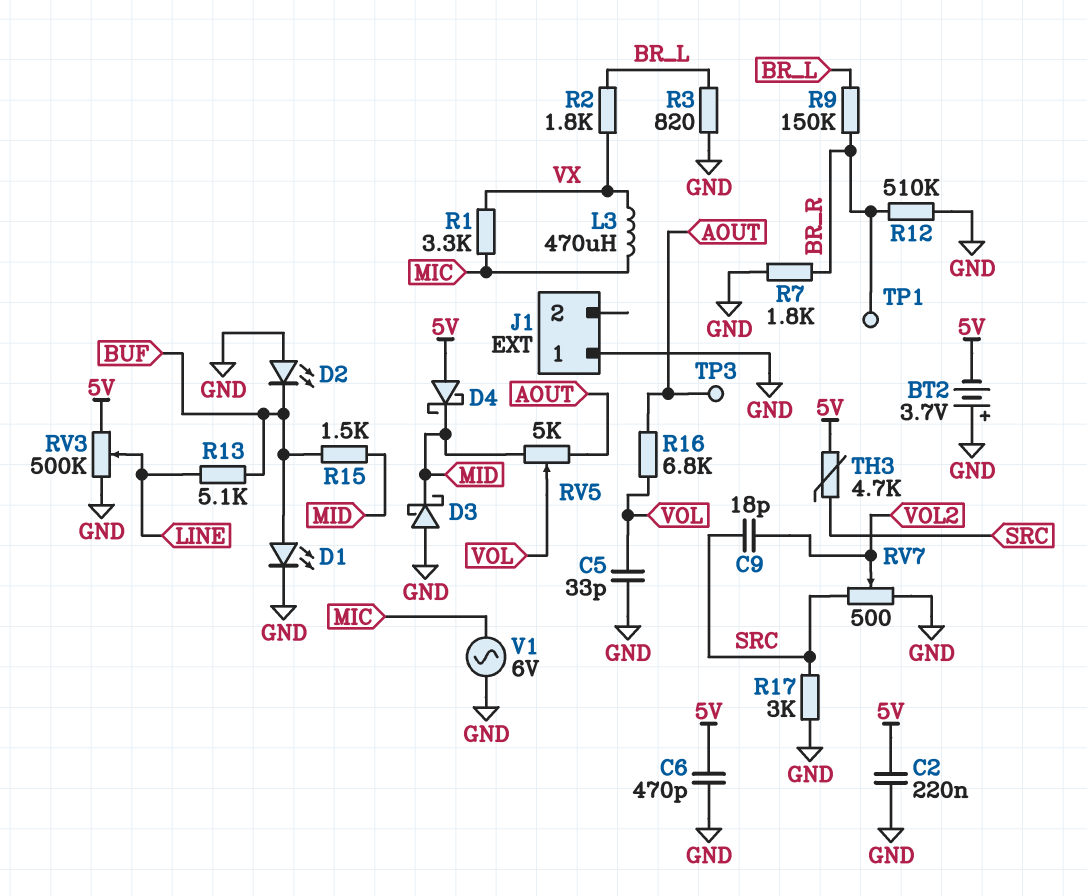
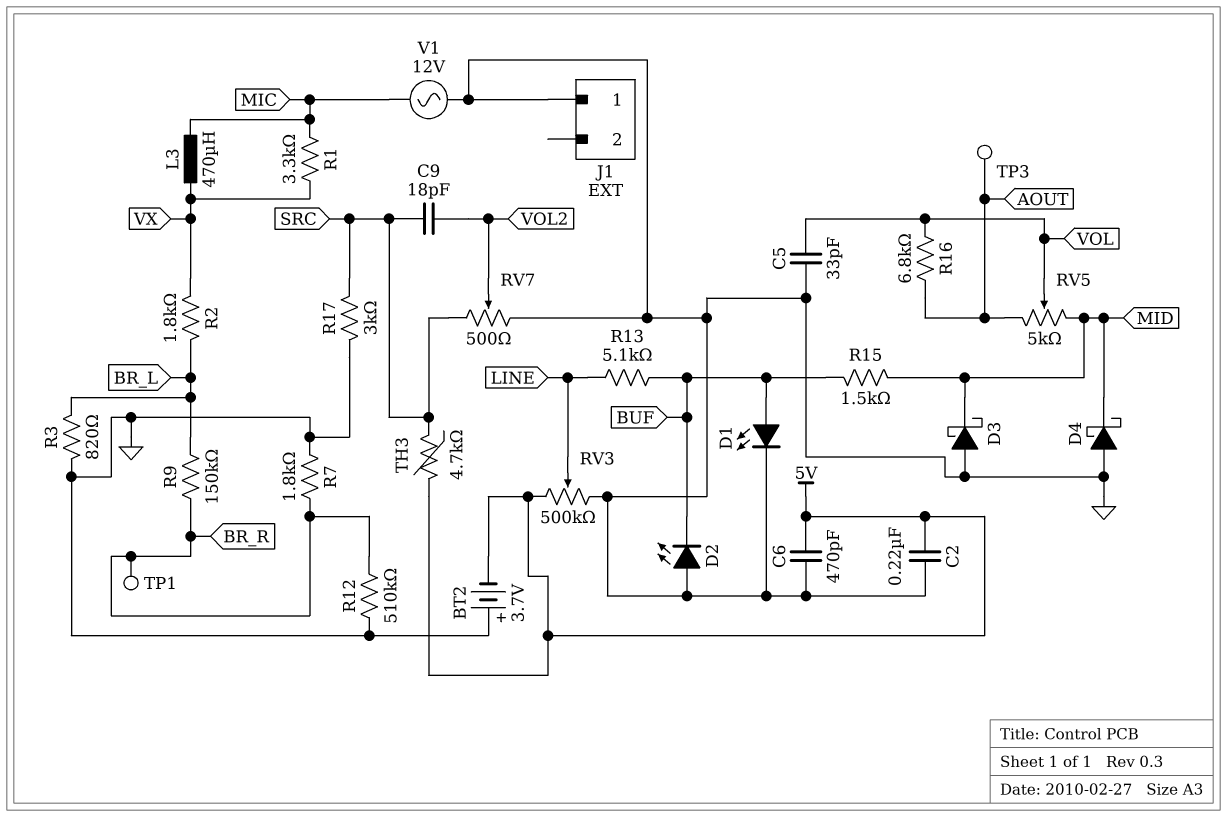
D4: schottky (A 5V, K MID) -> schottky (A GND, K MID)
V1: AC 6V (GND, MIC) -> AC 12V (GND, MIC)

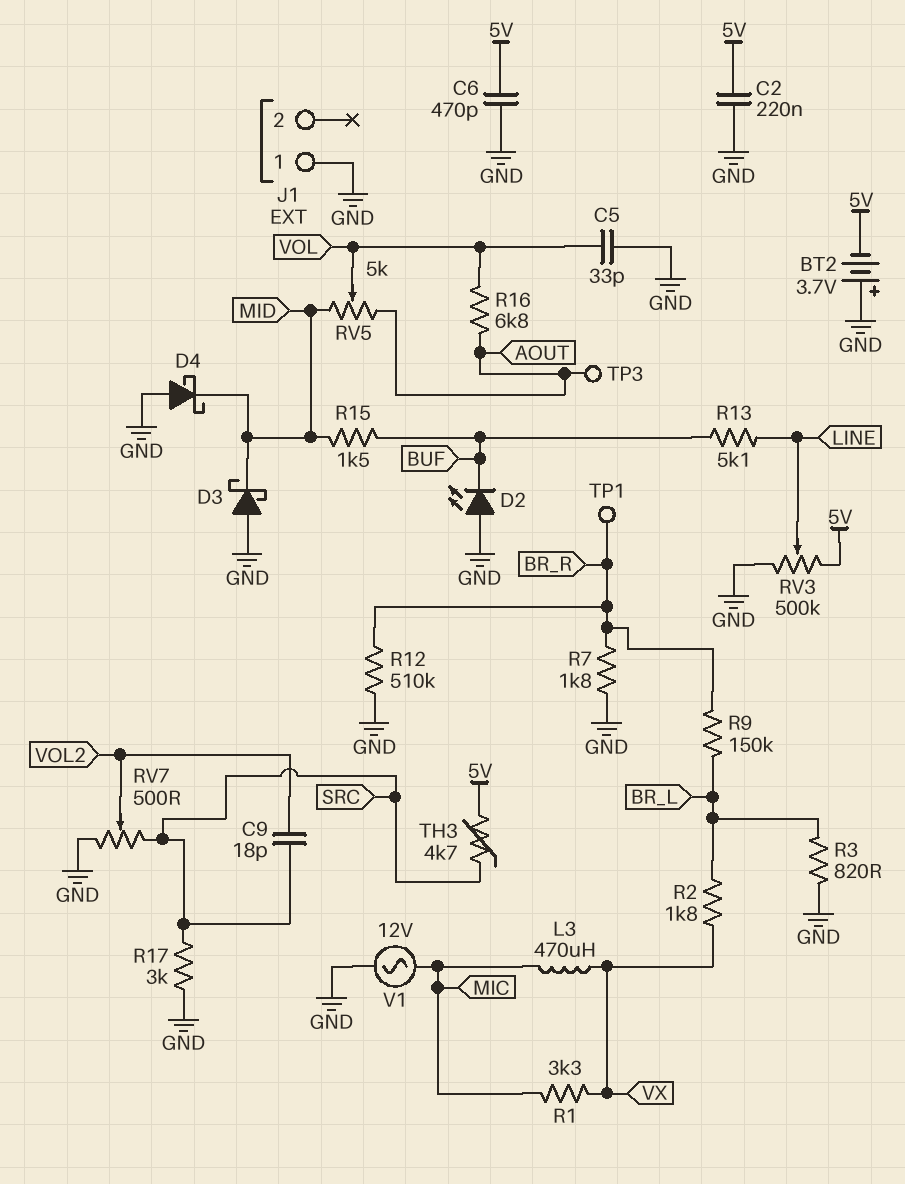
D1: LED (A BUF, K GND) -> none

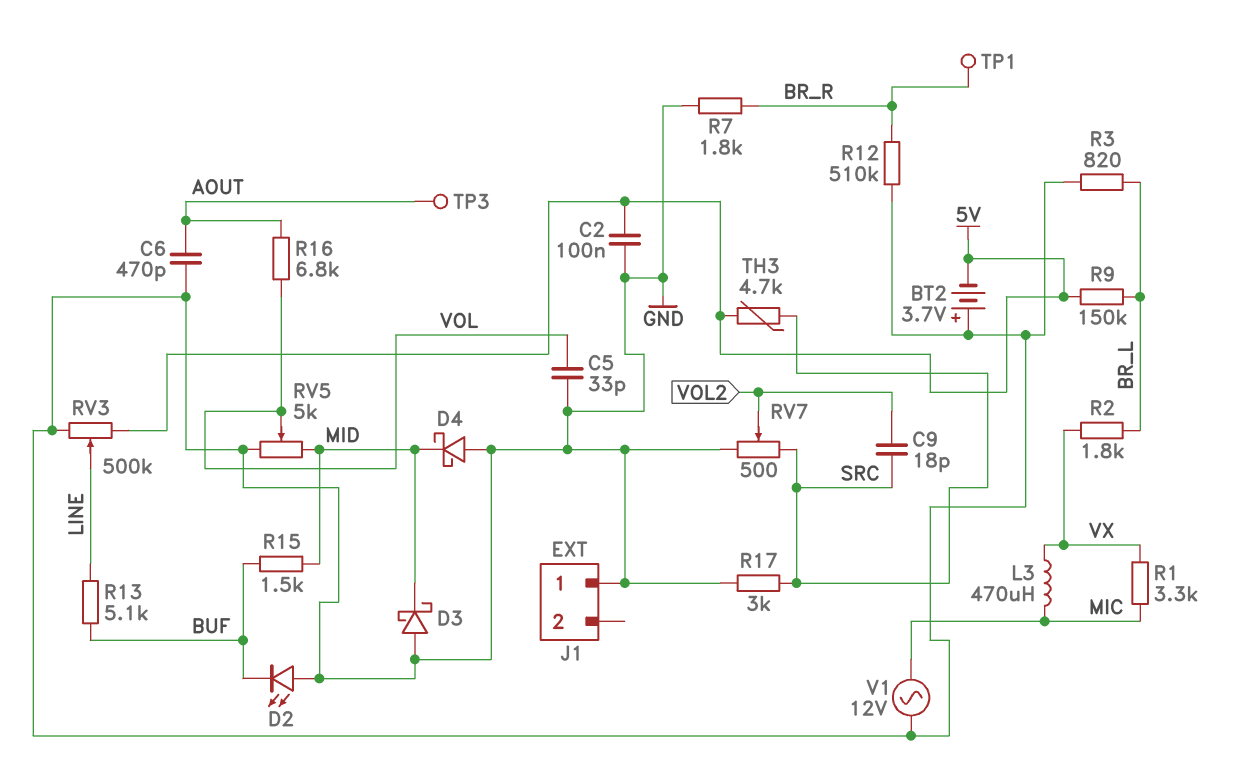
C2: 220nF (5V, GND) -> 100nF (5V, GND)
C6: 470pF (5V, GND) -> 470pF (AOUT, GND)
R9: 150k (BR_L, BR_R) -> 150k (5V, BR_L)
RV5: 5k (AOUT, MID, wiper VOL) -> 5k (GND, MID, wiper VOL)

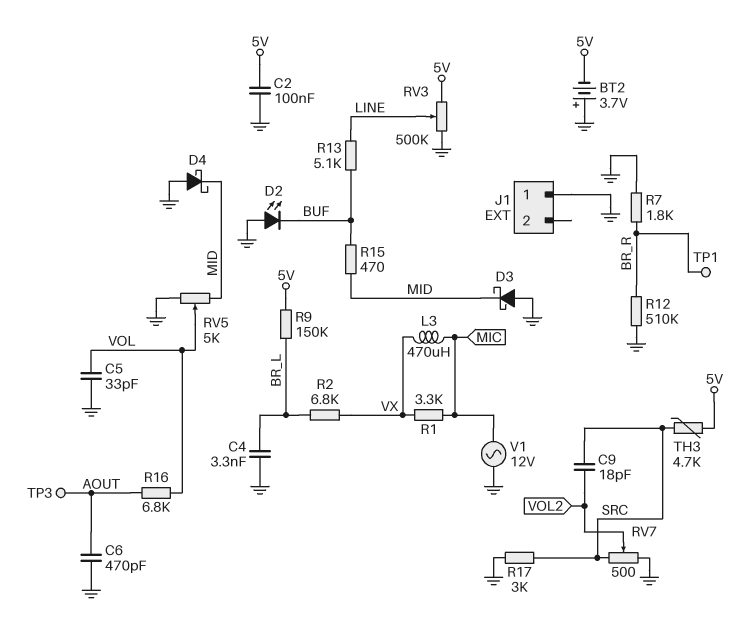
C4: none -> 3.3nF (BR_L, GND)
R2: 1.8k (BR_L, VX) -> 6.8k (BR_L, VX)
R3: 820 (BR_L, GND) -> none
R15: 1.5k (BUF, MID) -> 470 (BUF, MID)

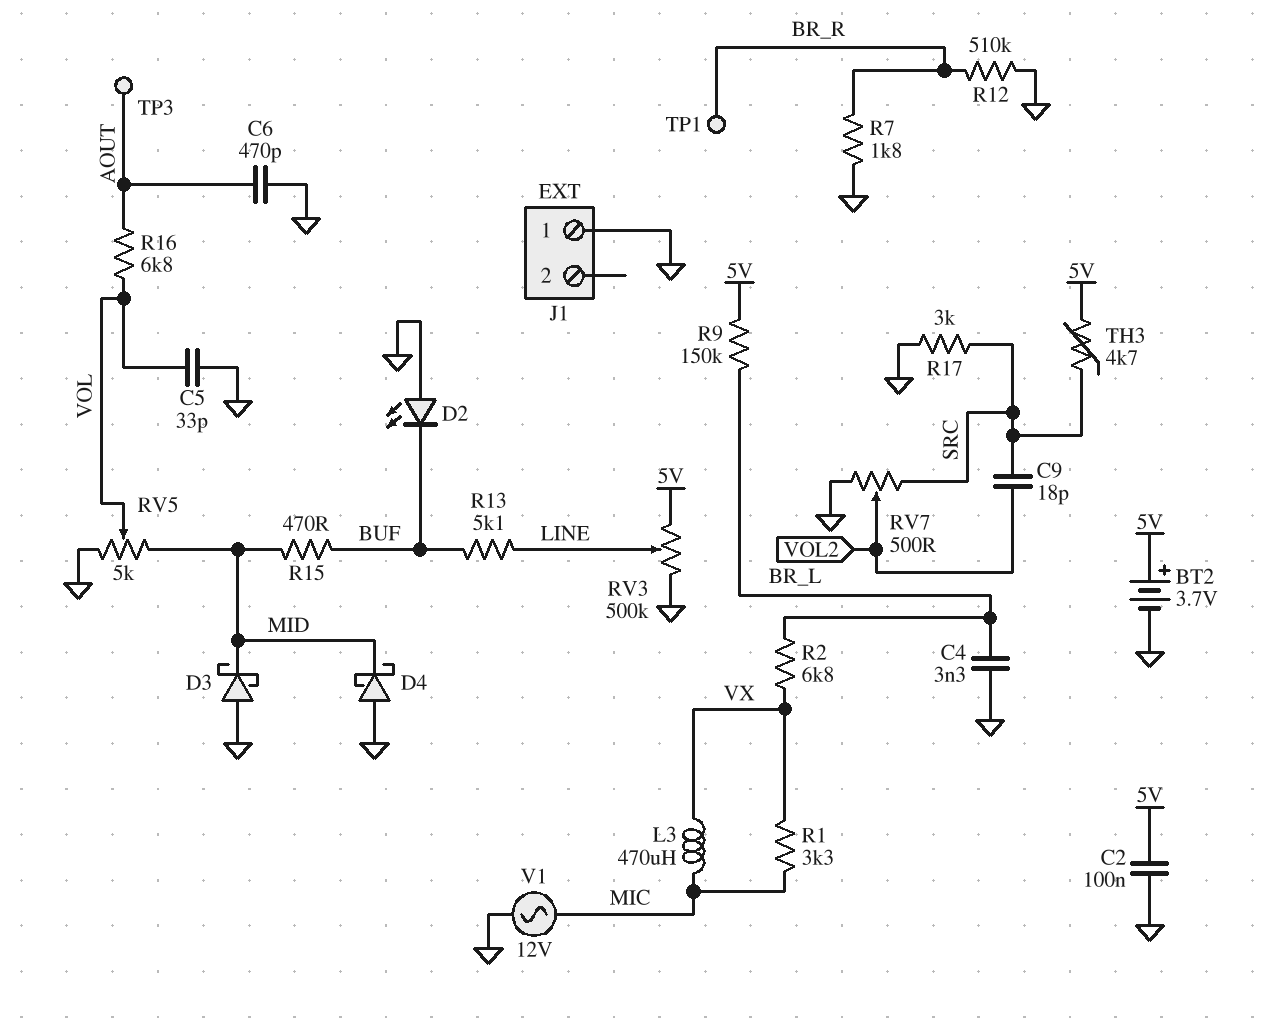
BT2: 3.7V (plus GND, minus 5V) -> 3.7V (plus 5V, minus GND)

